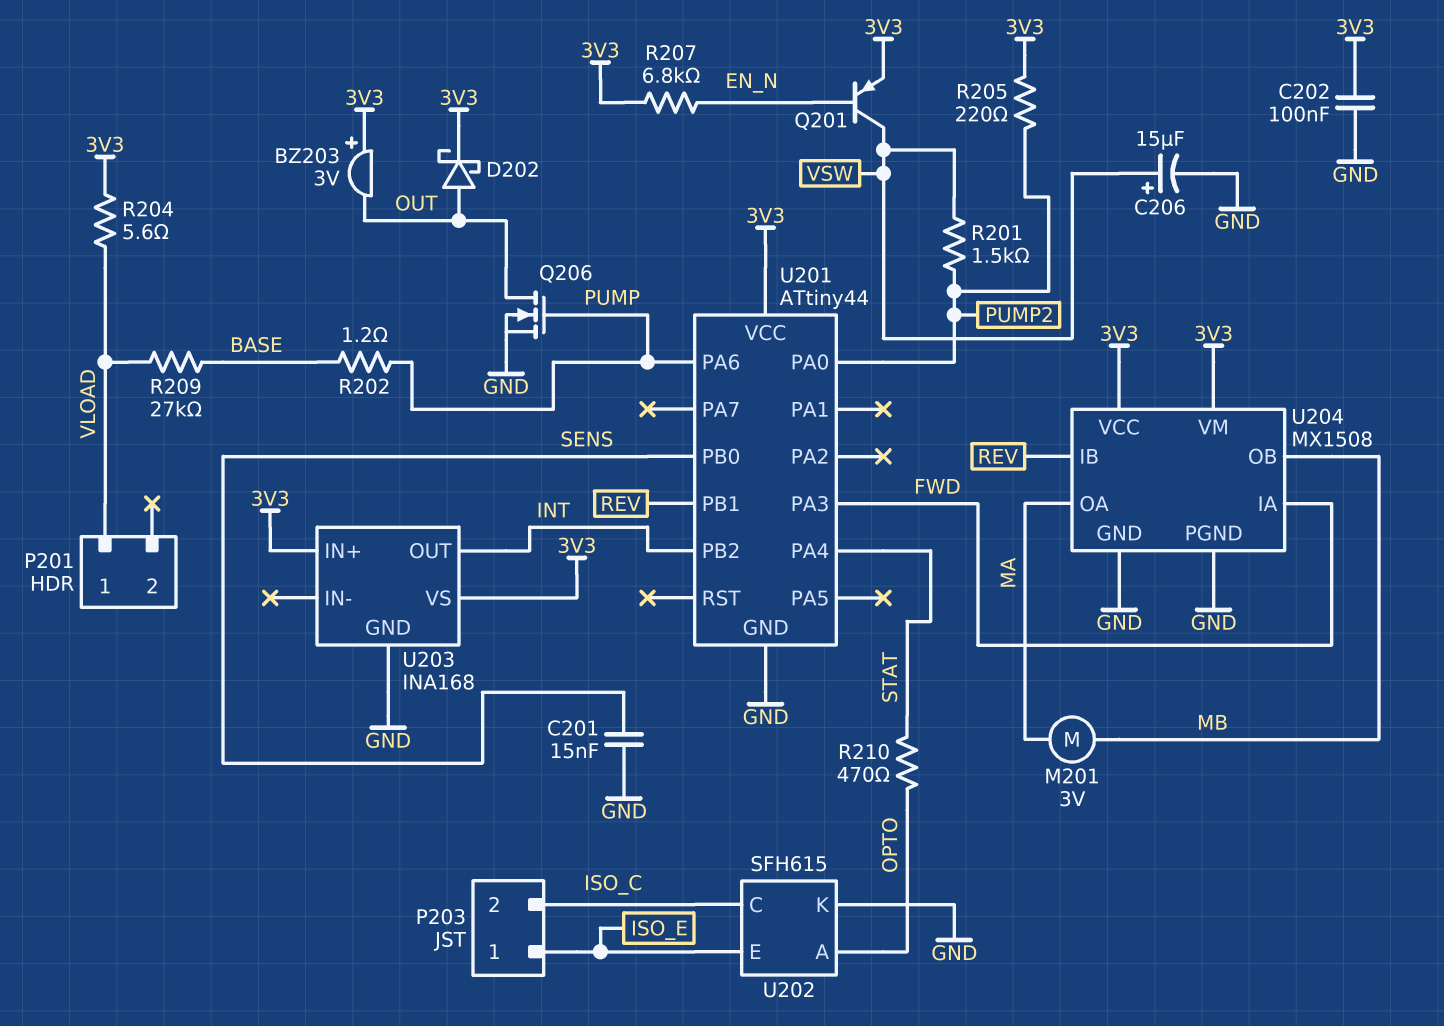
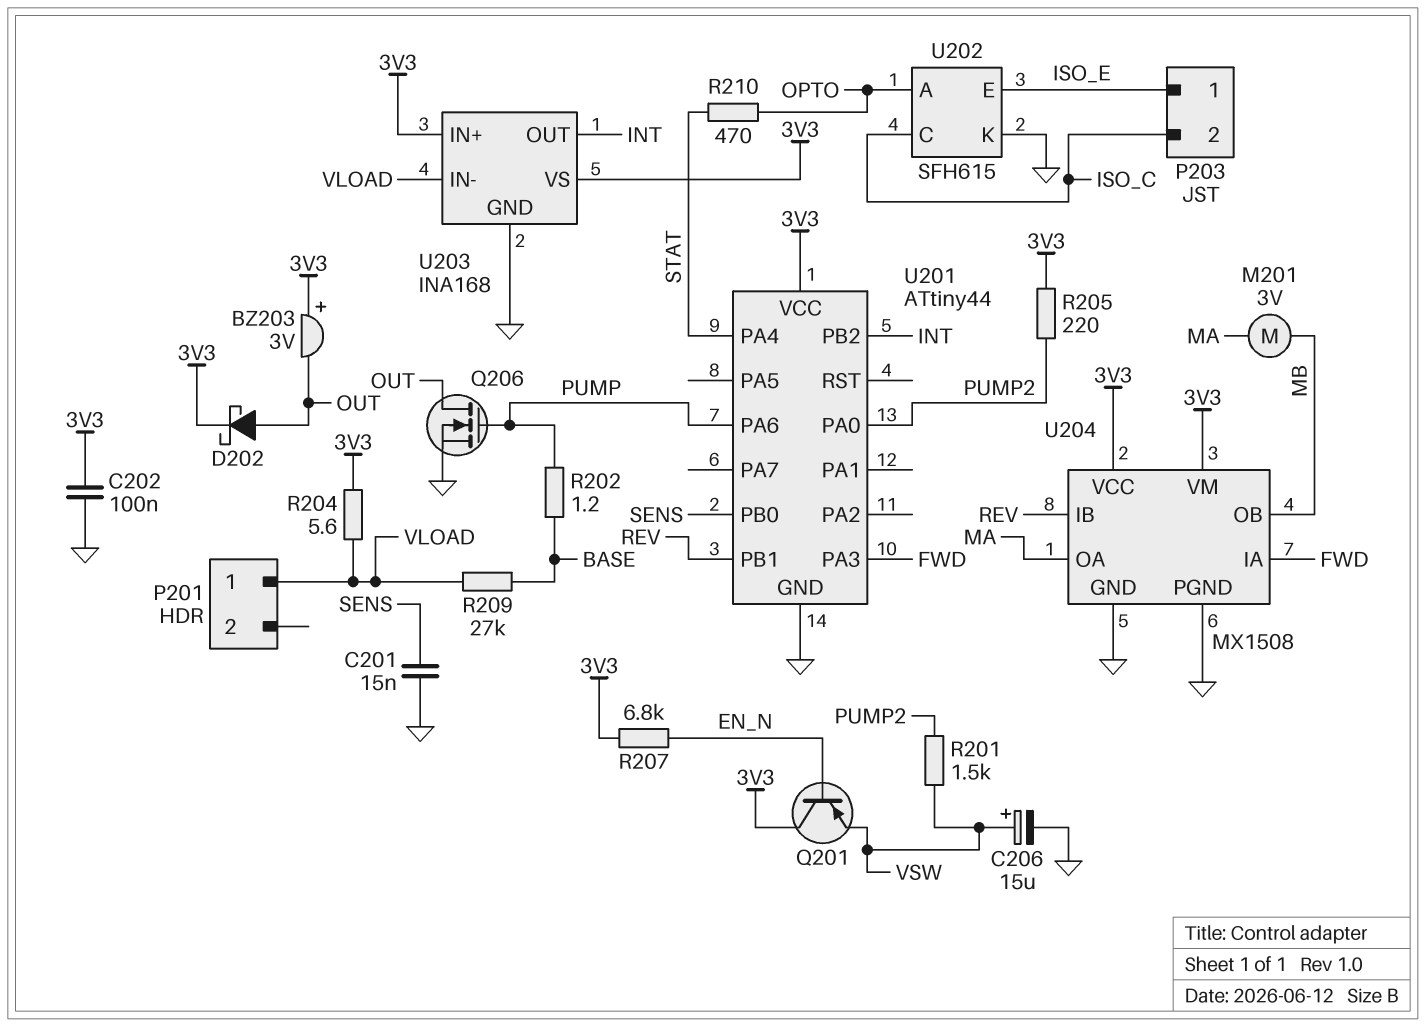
Q201: PNP (B EN_N, C VSW, E 3V3) -> PNP (B EN_N, C 3V3, E VSW)
U203 pin IN-: none -> VLOAD

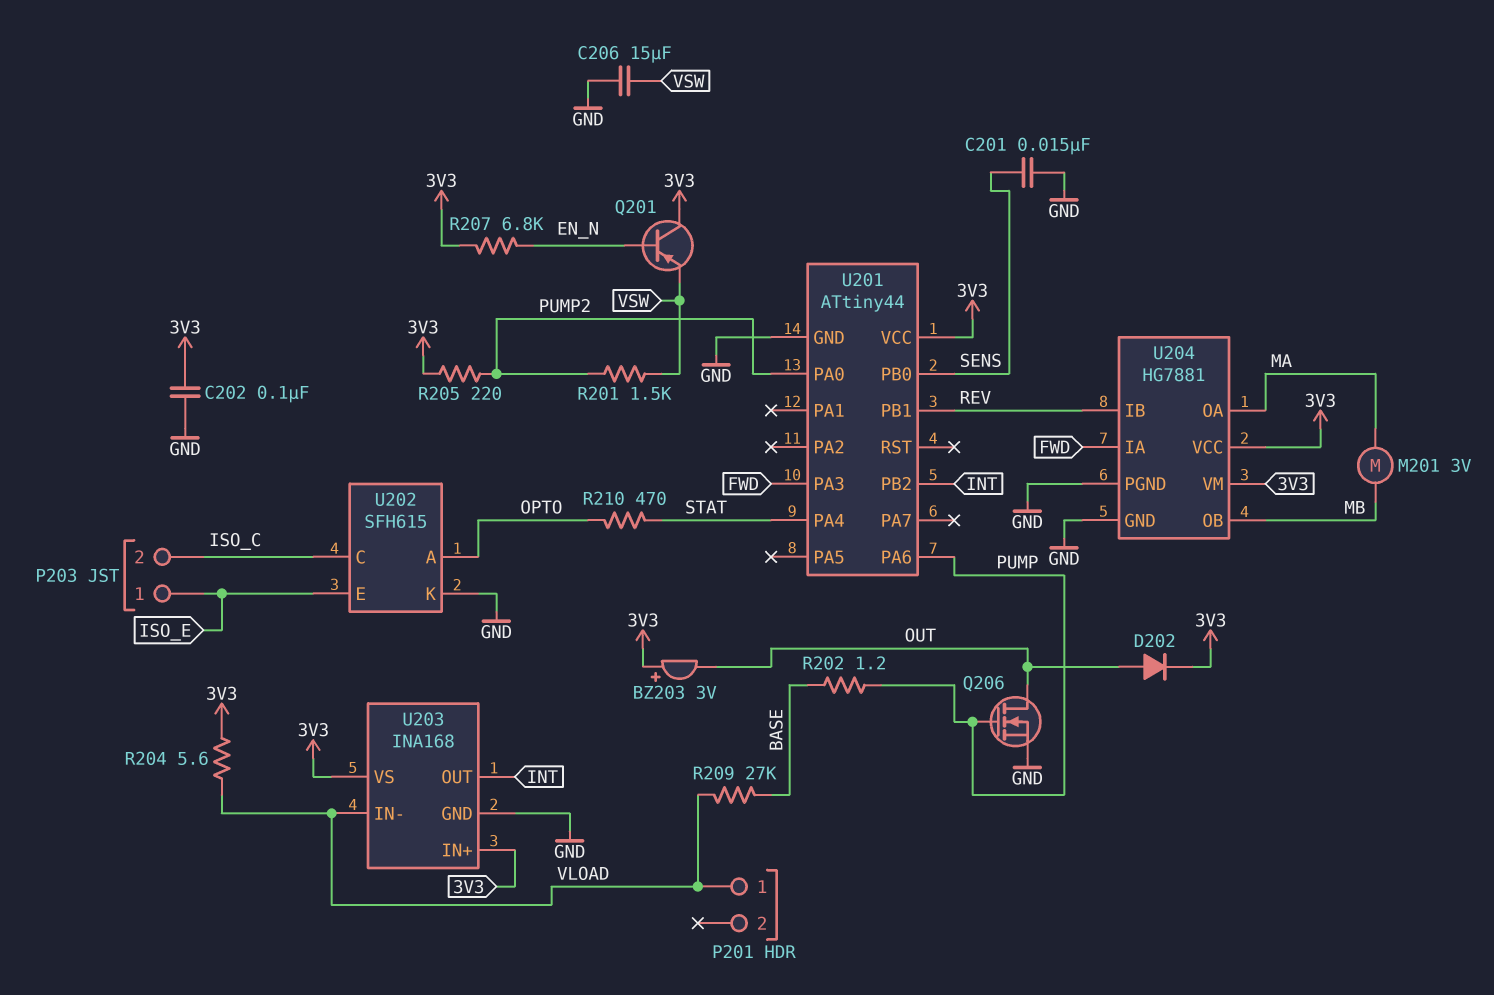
C206: 15uF (plus VSW, minus GND) -> 15uF (GND, VSW)
D202: schottky (A OUT, K 3V3) -> diode (A OUT, K 3V3)
U204: MX1508 -> HG7881

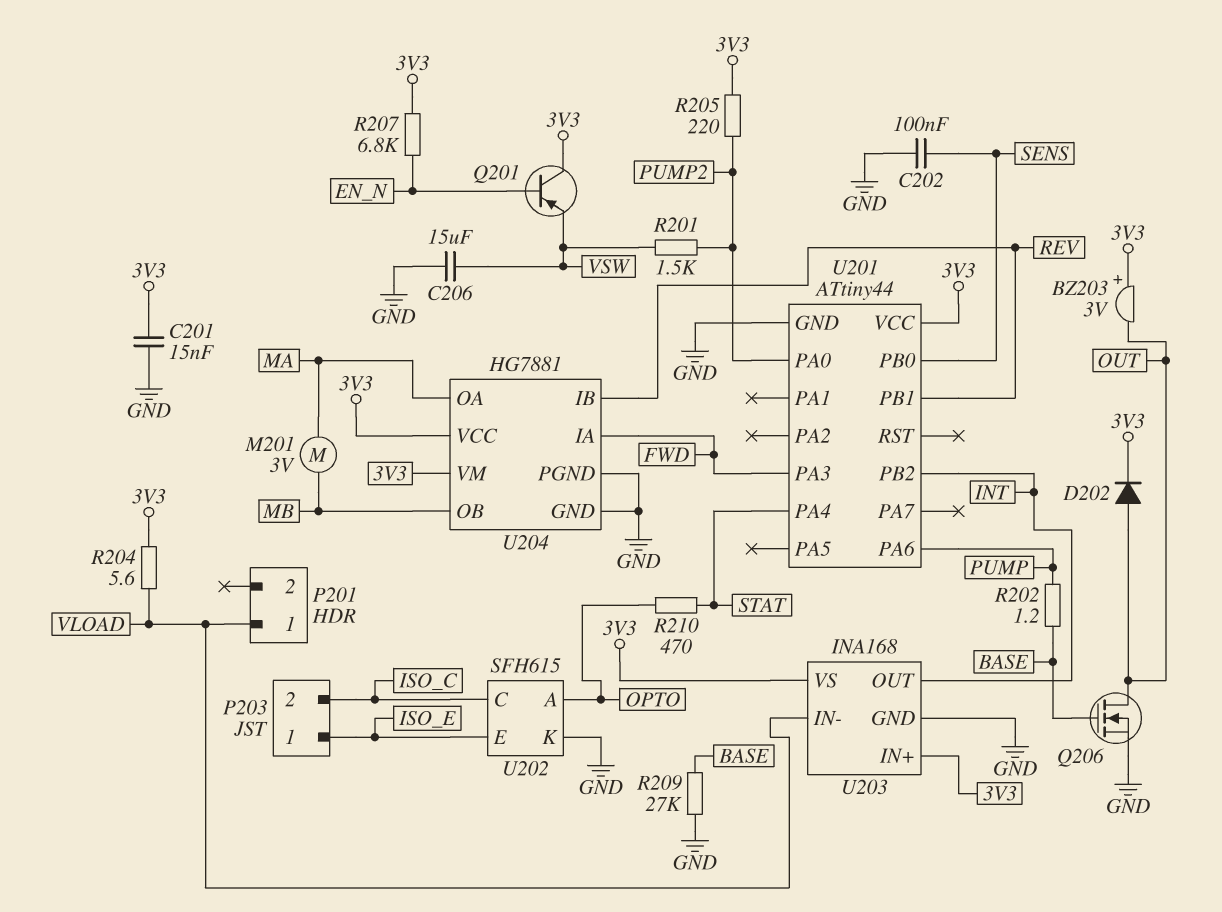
C201: 15nF (GND, SENS) -> 15nF (3V3, GND)
C202: 100nF (3V3, GND) -> 100nF (GND, SENS)
Q206: NMOS (G PUMP, D OUT, S GND) -> NMOS (G BASE, D OUT, S GND)
R209: 27k (BASE, VLOAD) -> 27k (BASE, GND)

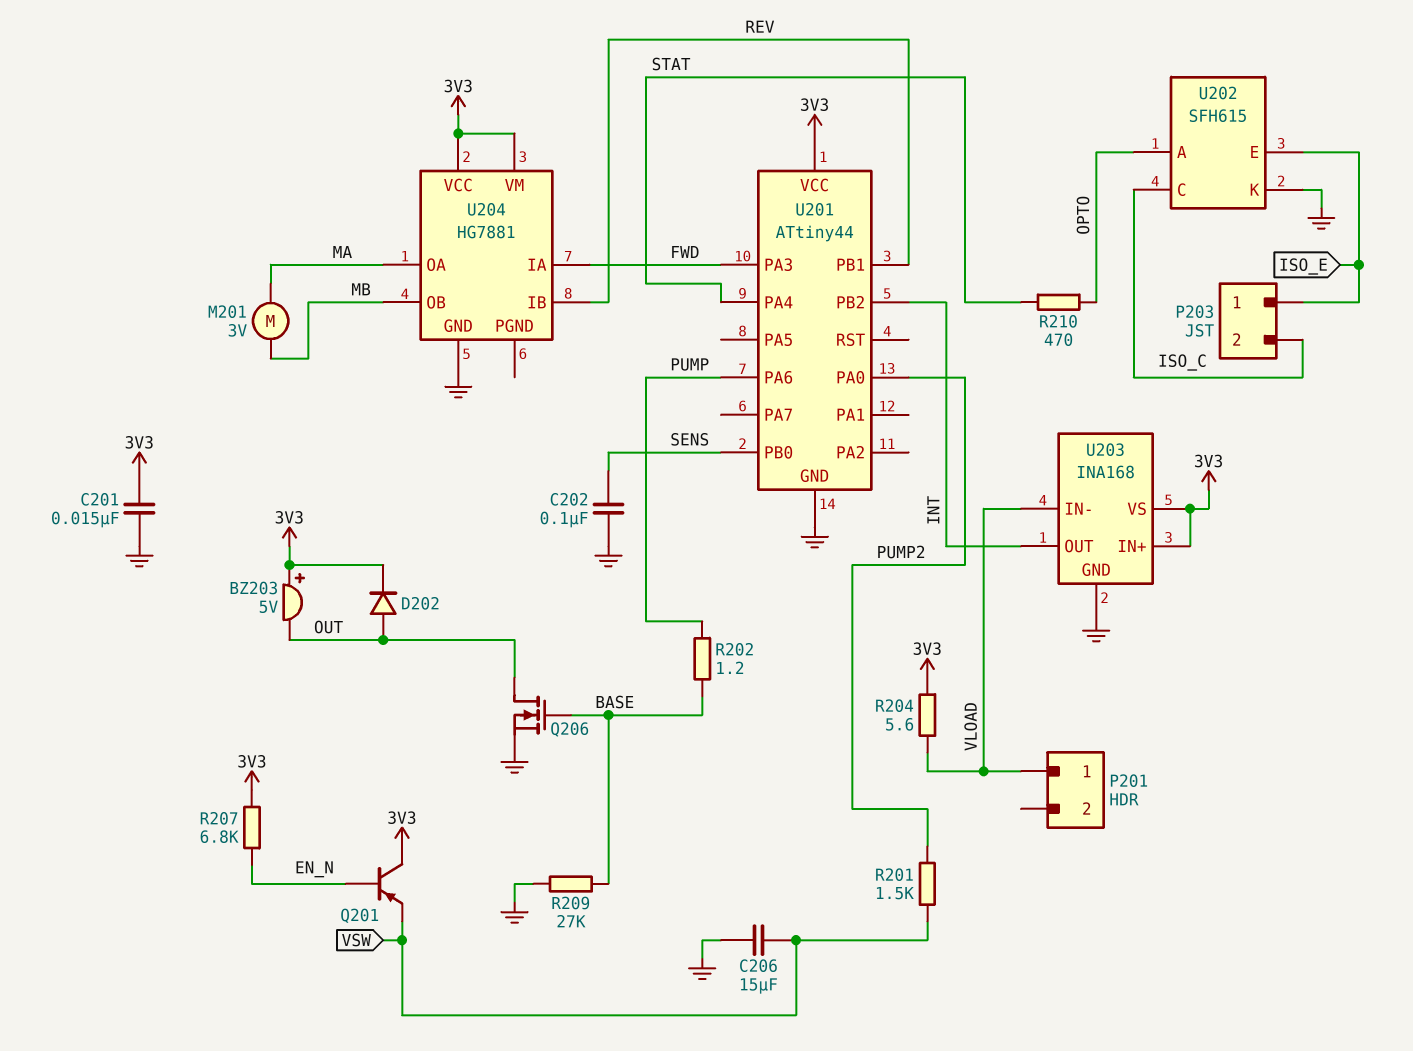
BZ203: buzzer 3V (plus 3V3, minus OUT) -> buzzer 5V (plus 3V3, minus OUT)
R205: 220 (3V3, PUMP2) -> none
U204 pin PGND: GND -> none

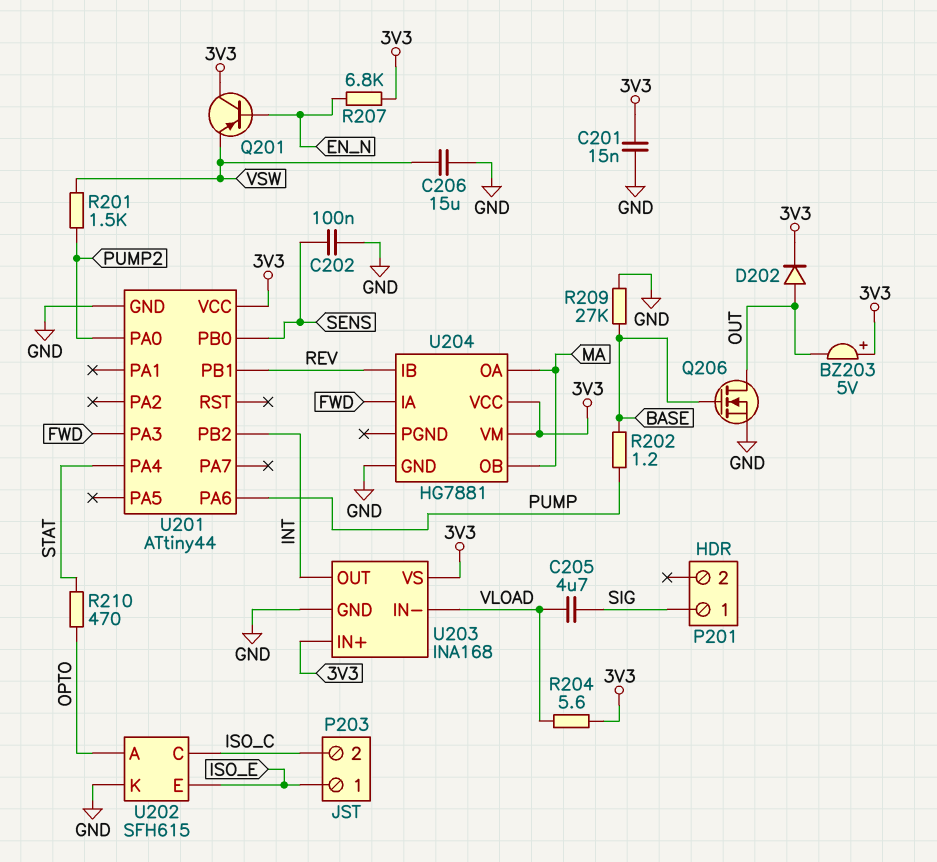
C205: none -> 4.7uF (SIG, VLOAD)
M201: motor 3V (MA, MB) -> none
P201 pin 1: VLOAD -> SIG
U204 pin OB: MB -> MA

